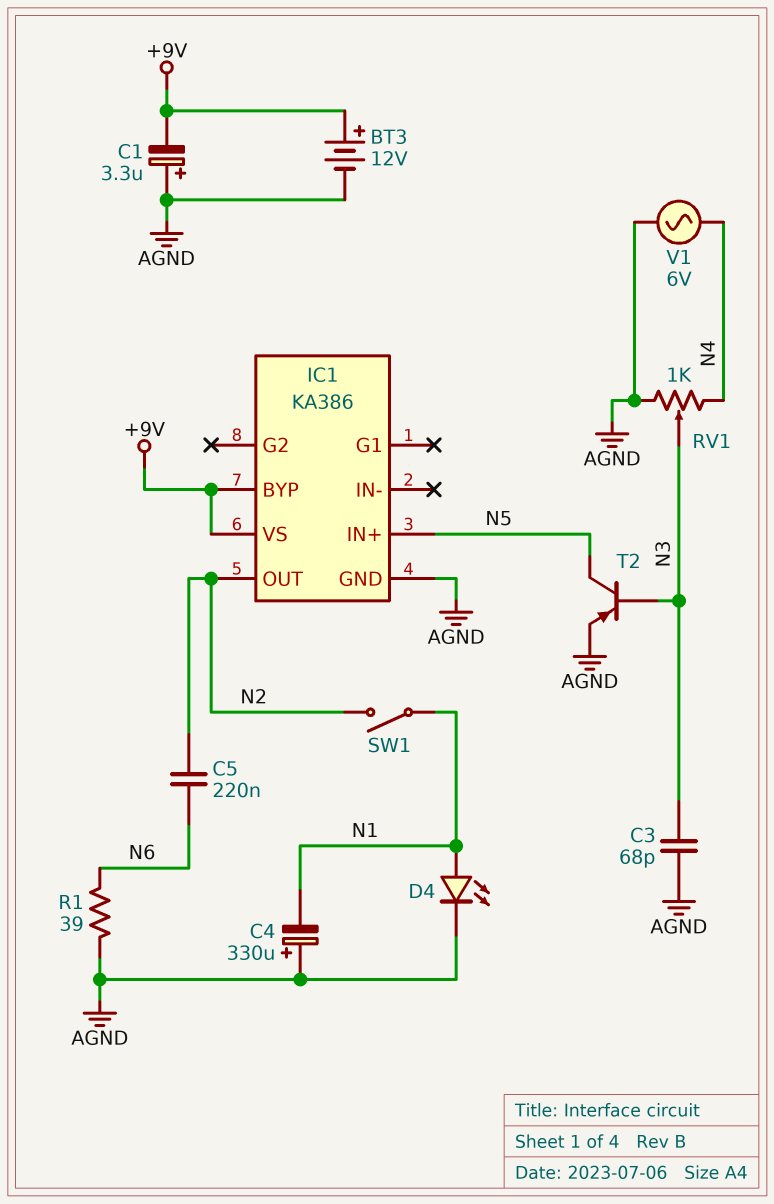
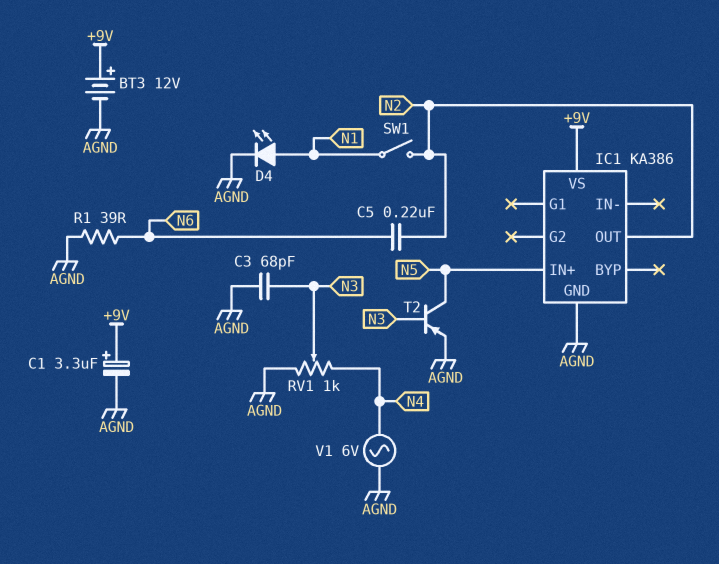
C1: 3.3uF (plus AGND, minus +9V) -> 3.3uF (plus +9V, minus AGND)
C4: 330uF (plus AGND, minus N1) -> none
IC1 pin BYP: +9V -> none

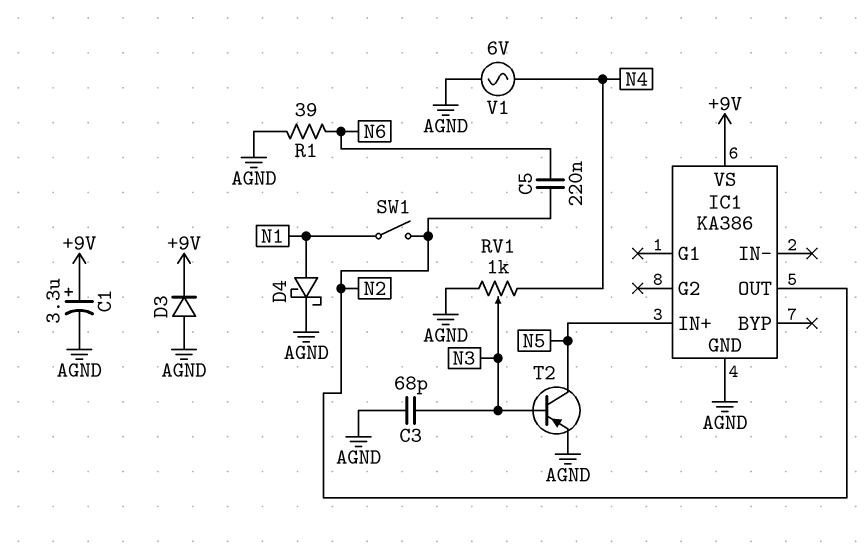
BT3: 12V (plus +9V, minus AGND) -> none
D3: none -> diode (A AGND, K +9V)
D4: LED (A N1, K AGND) -> schottky (A N1, K AGND)

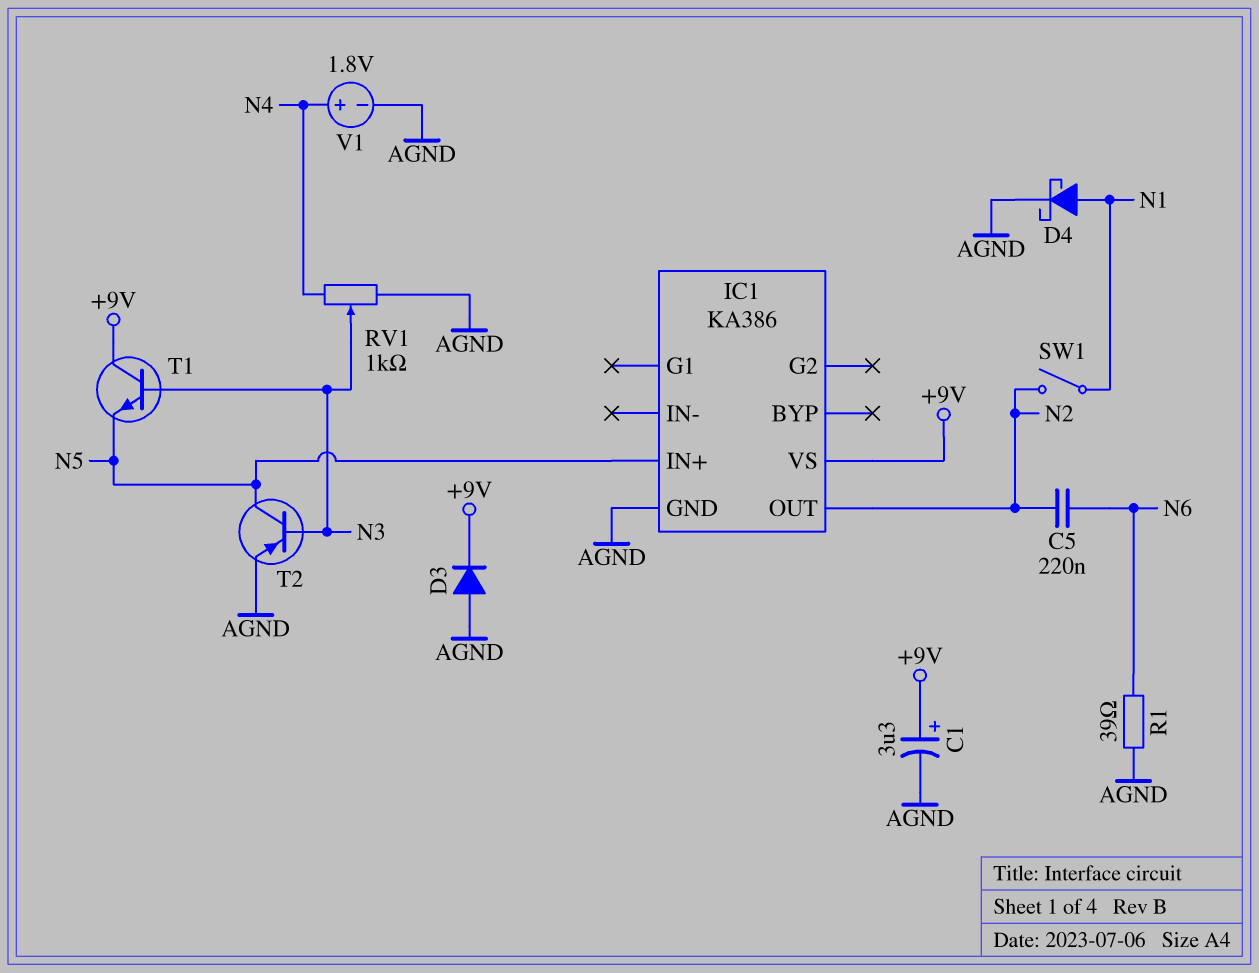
C3: 68pF (AGND, N3) -> none
T1: none -> NPN (B N3, C +9V, E N5)
V1: AC 6V (AGND, N4) -> 1.8V (plus N4, minus AGND)

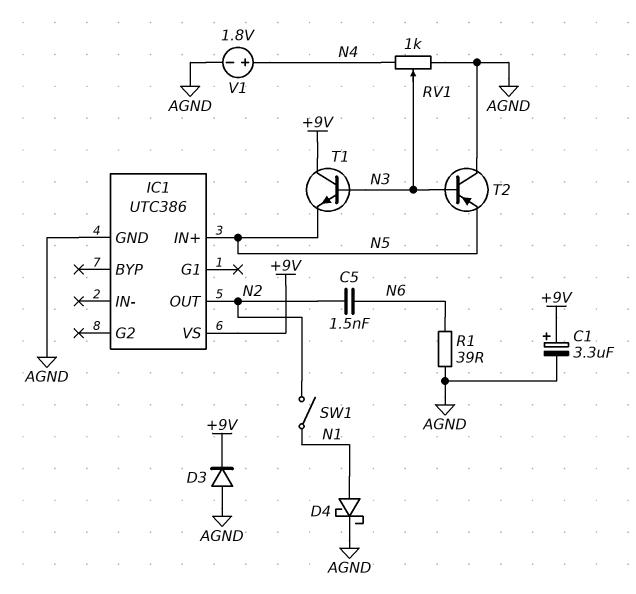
C5: 220nF (N2, N6) -> 1.5nF (N2, N6)
IC1: KA386 -> UTC386
T2: PNP (B N3, C N5, E AGND) -> PNP (B N3, C AGND, E N5)

